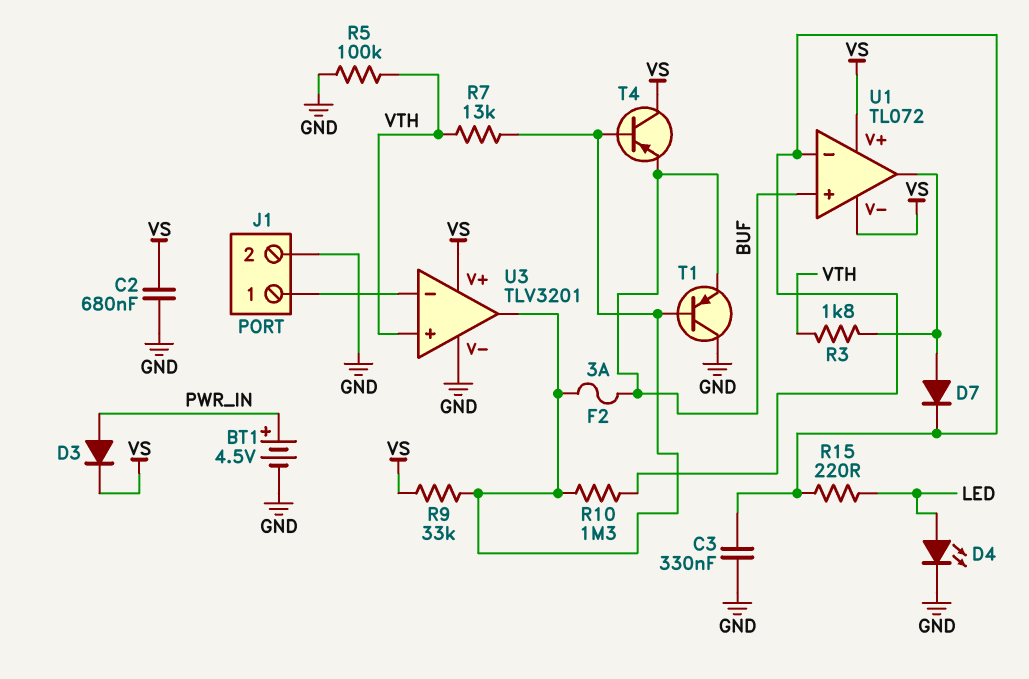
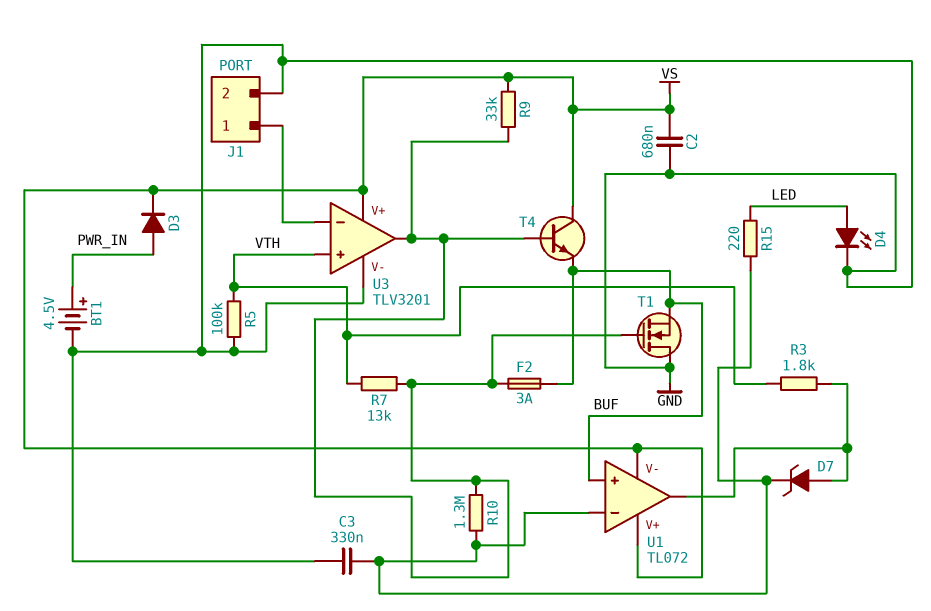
D7: diode (A U1/out, K U1/in-) -> zener (A U1/out, K U1/in-)
T1: PNP (B U3/out, C GND, E BUF) -> NMOS (G U3/out, D GND, S BUF)
T4: PNP (B U3/out, C VS, E BUF) -> NPN (B U3/out, C VS, E BUF)

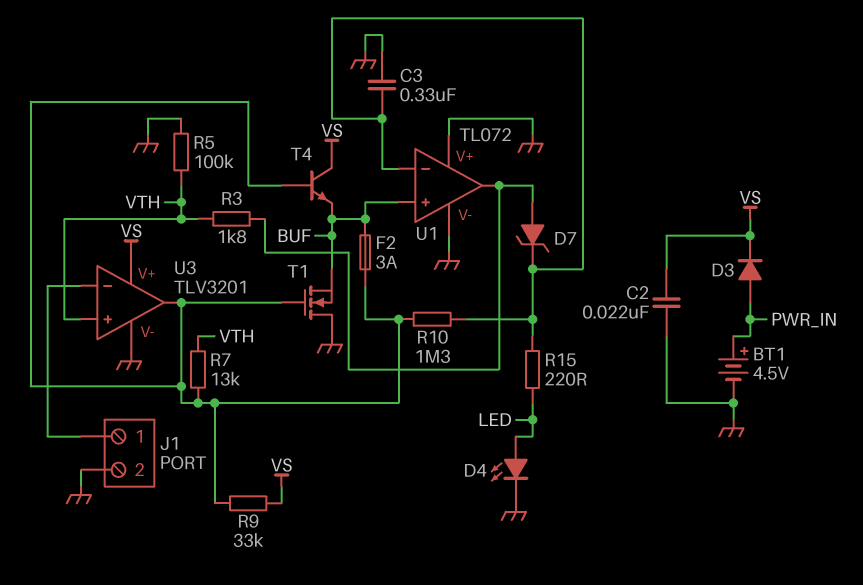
C2: 680nF (GND, VS) -> 22nF (GND, VS)
U1 pin V+: VS -> GND
U1 pin V-: VS -> GND

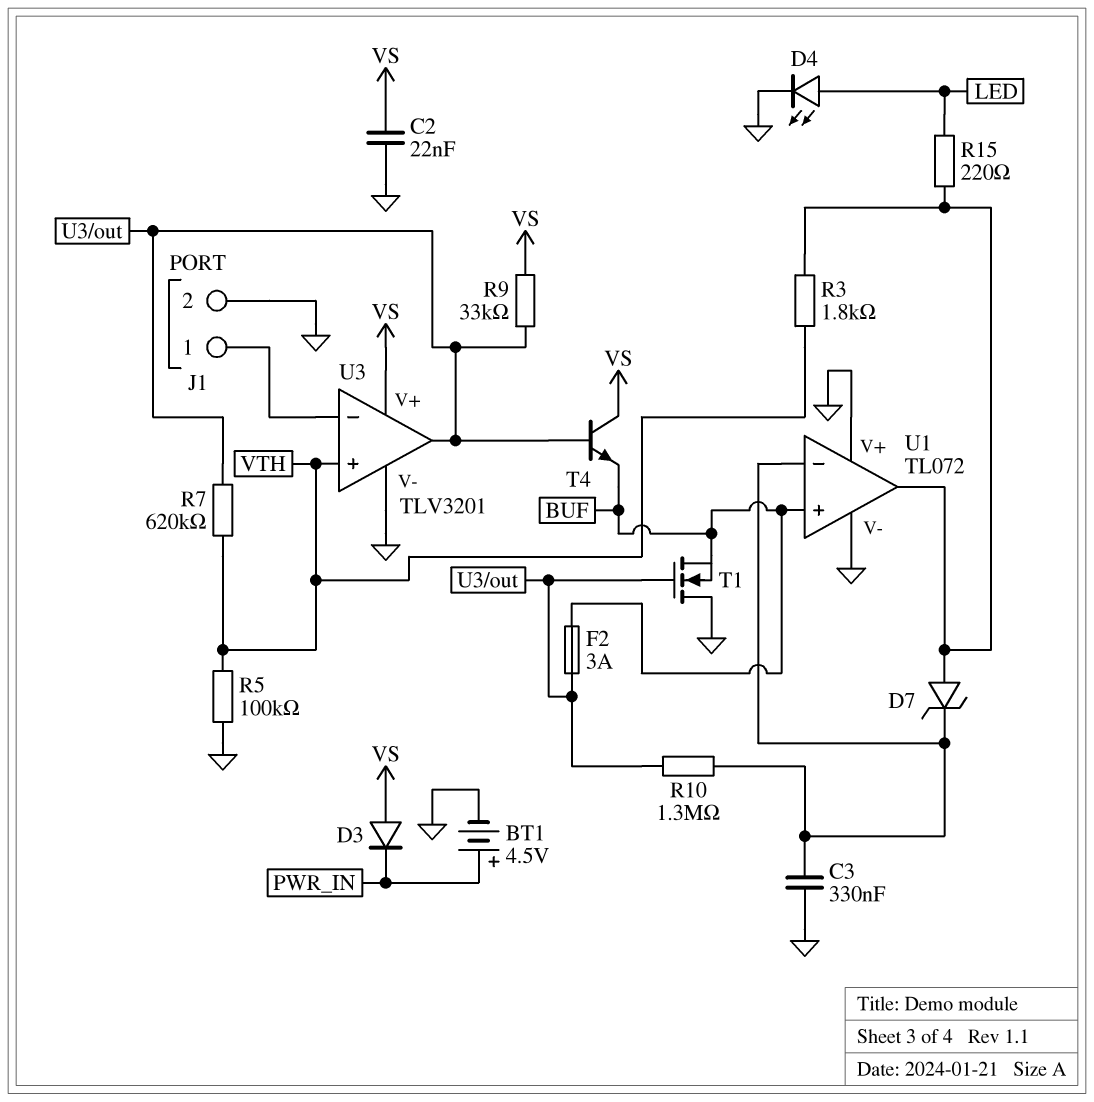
D3: diode (A PWR_IN, K VS) -> diode (A VS, K PWR_IN)
R7: 13k (U3/out, VTH) -> 620k (U3/out, VTH)
R15: 220 (LED, U1/in-) -> 220 (LED, U1/out)

